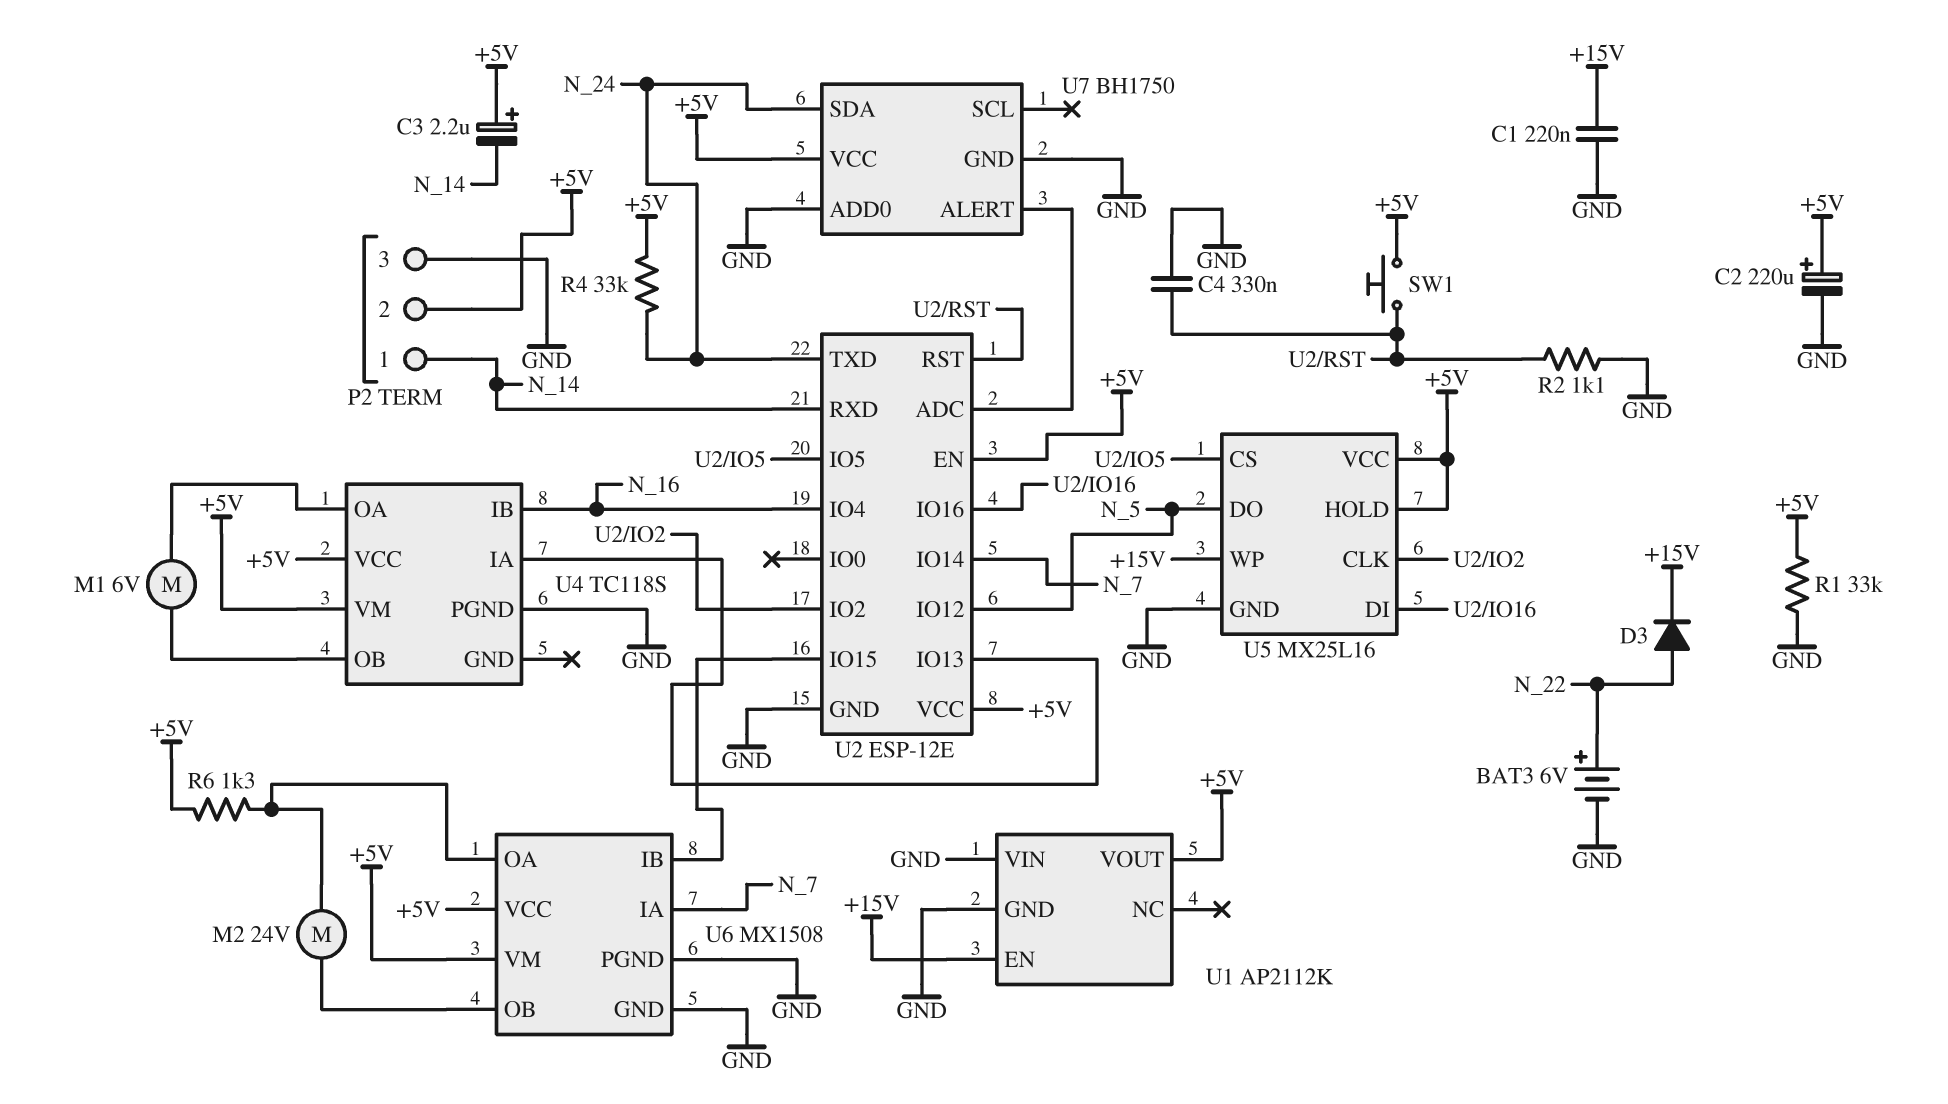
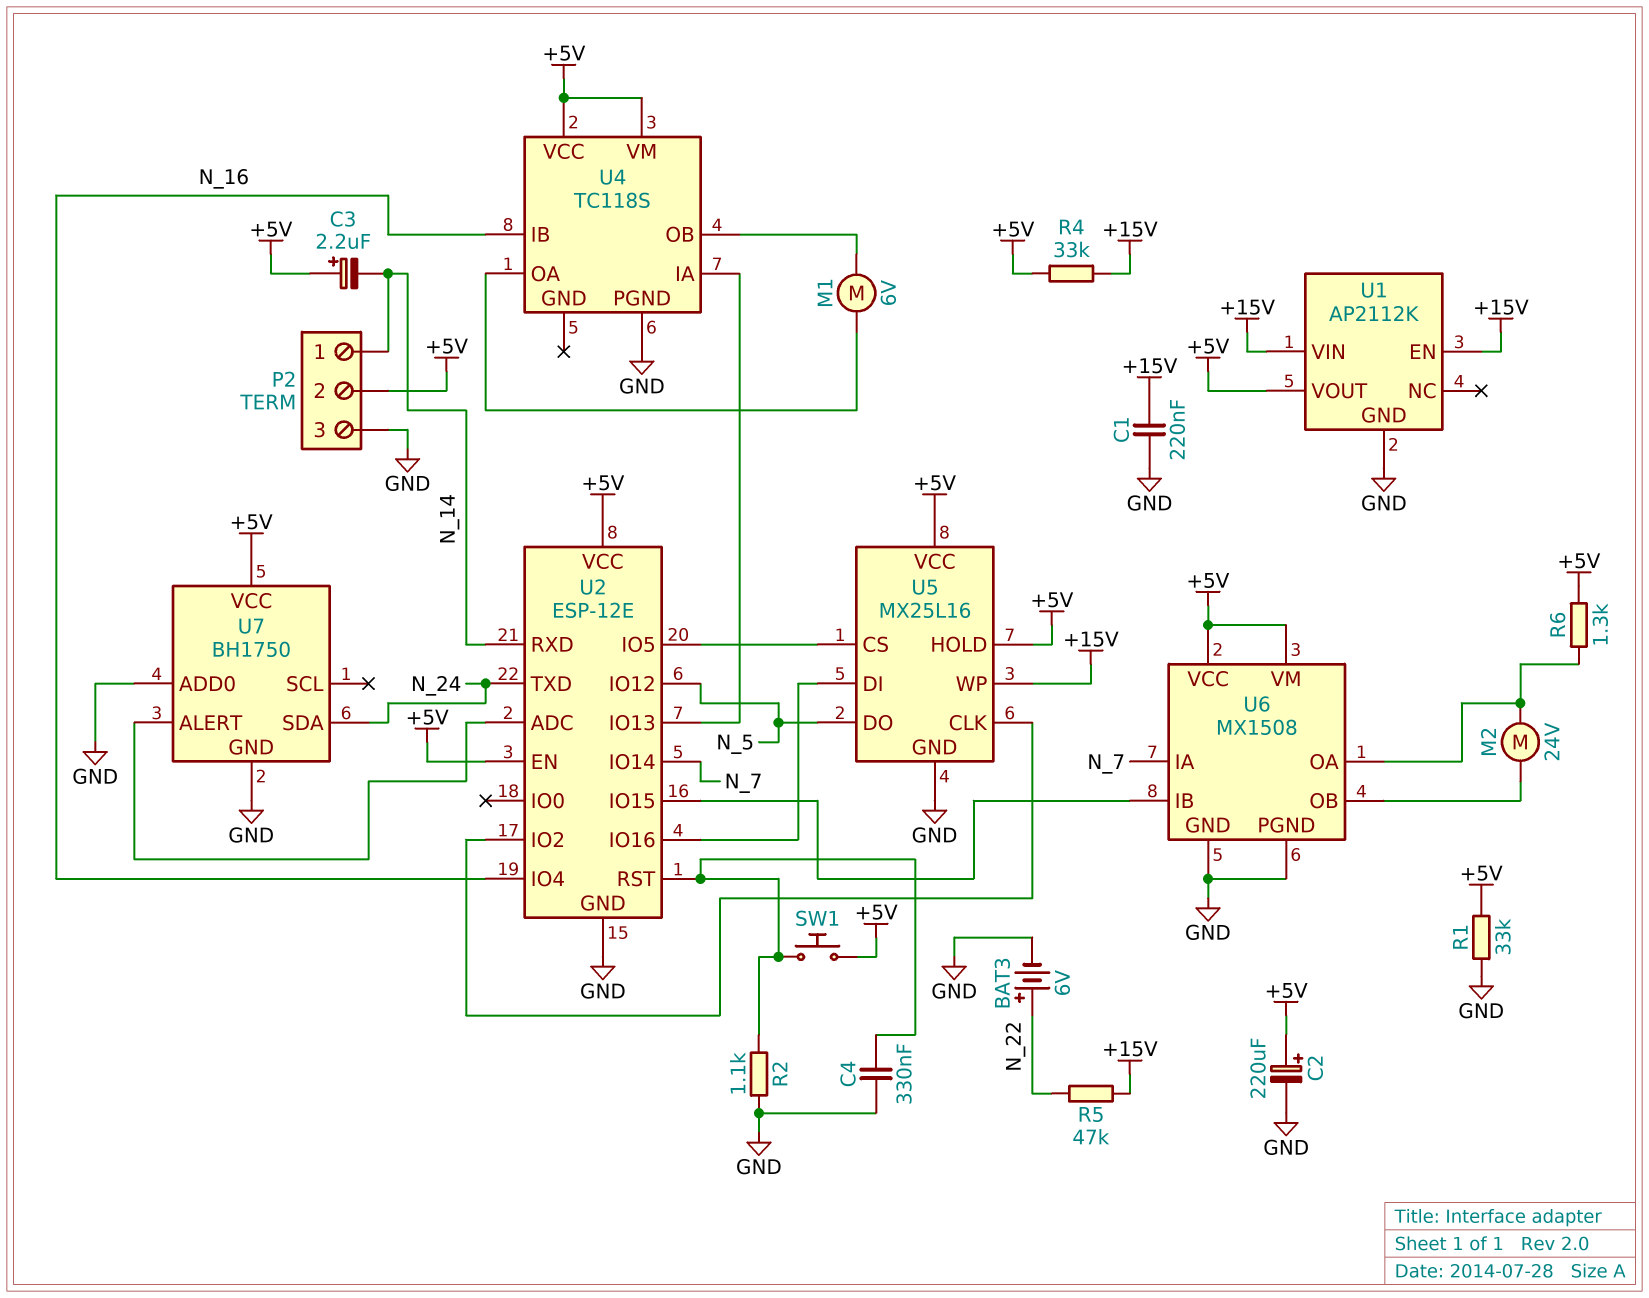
D3: diode (A N_22, K +15V) -> none
R4: 33k (+5V, N_24) -> 33k (+5V, +15V)
R5: none -> 47k (+15V, N_22)
U1 pin VIN: GND -> +15V

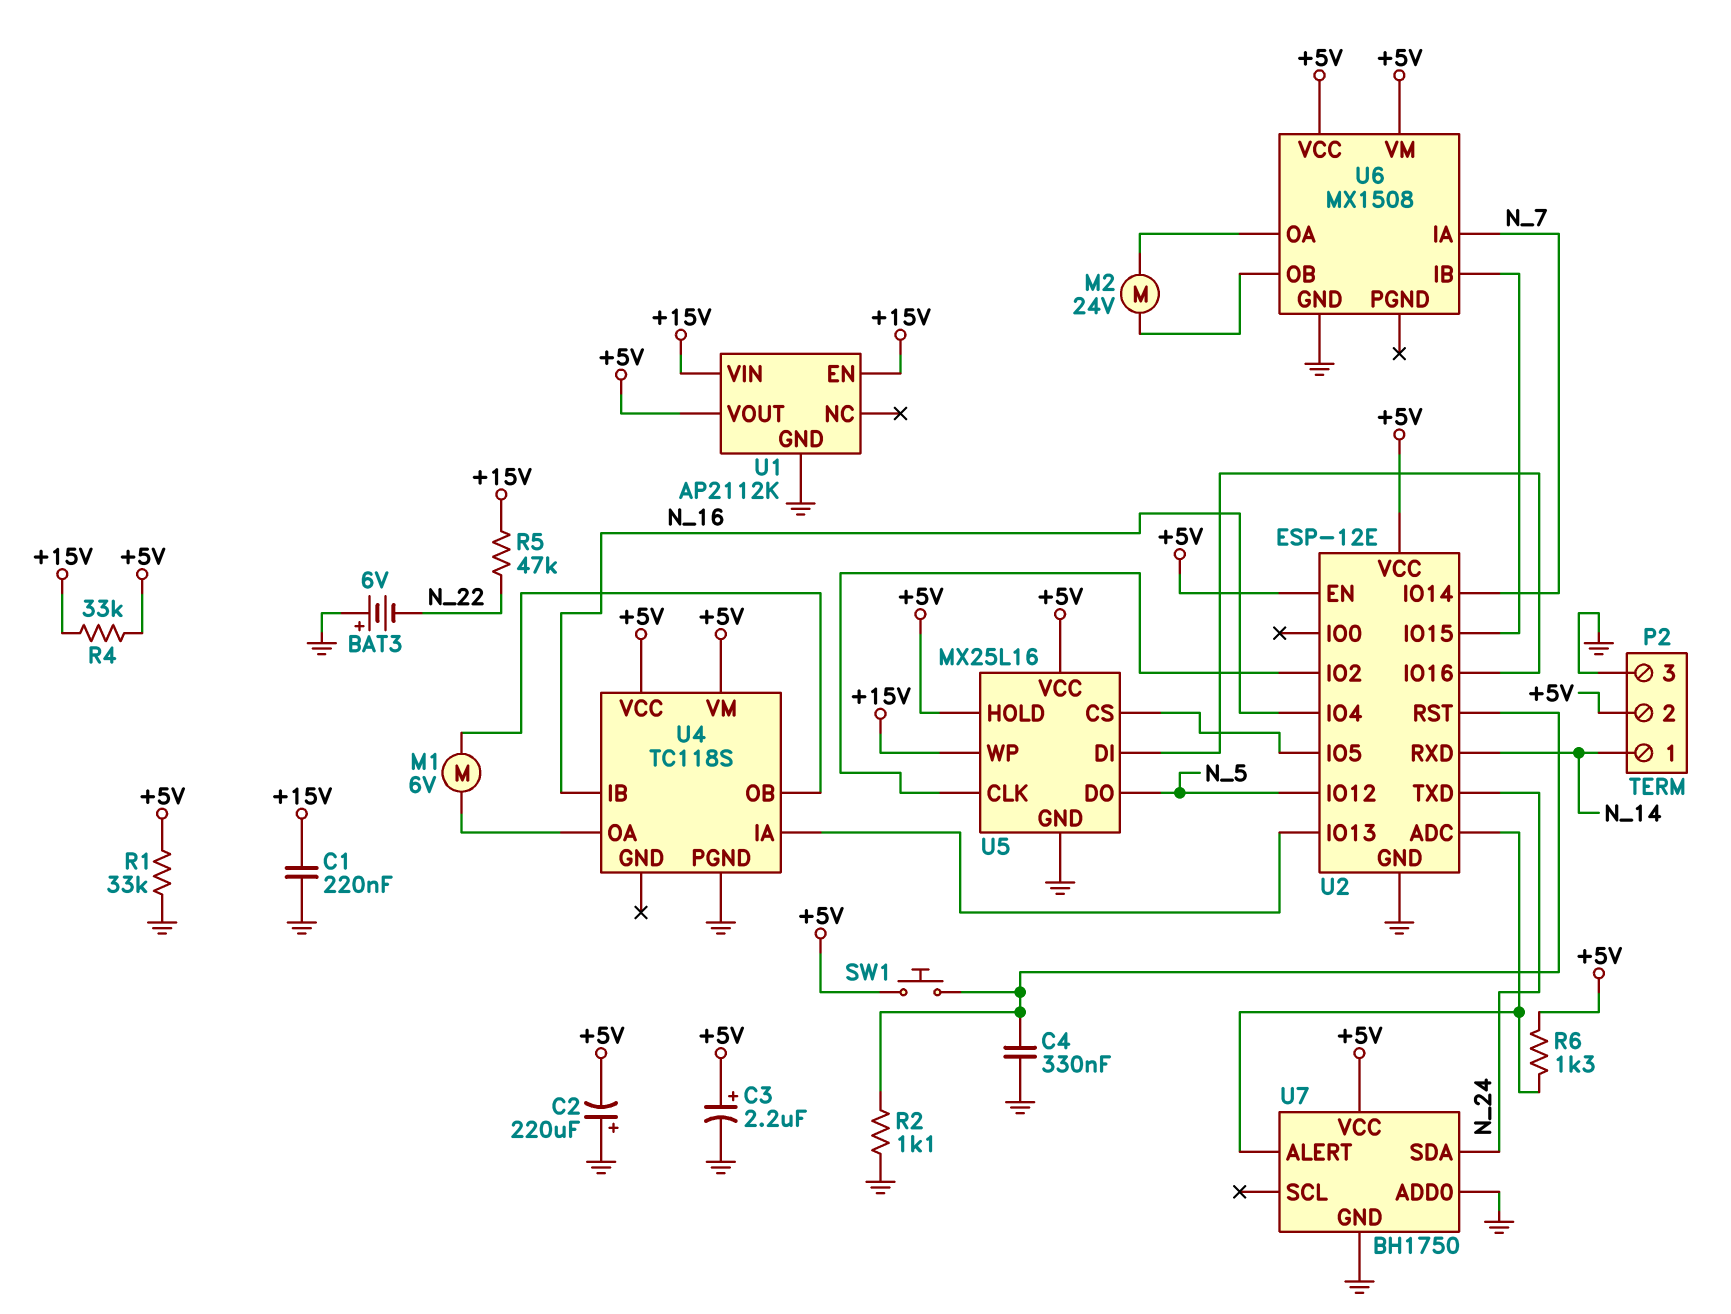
BAT3: 6V (plus N_22, minus GND) -> 6V (plus GND, minus N_22)
C2: 220uF (plus +5V, minus GND) -> 220uF (plus GND, minus +5V)
C3: 2.2uF (plus +5V, minus N_14) -> 2.2uF (plus +5V, minus GND)
R6: 1.3k (+5V, U6/OA) -> 1.3k (+5V, U2/ADC)
U6 pin PGND: GND -> none

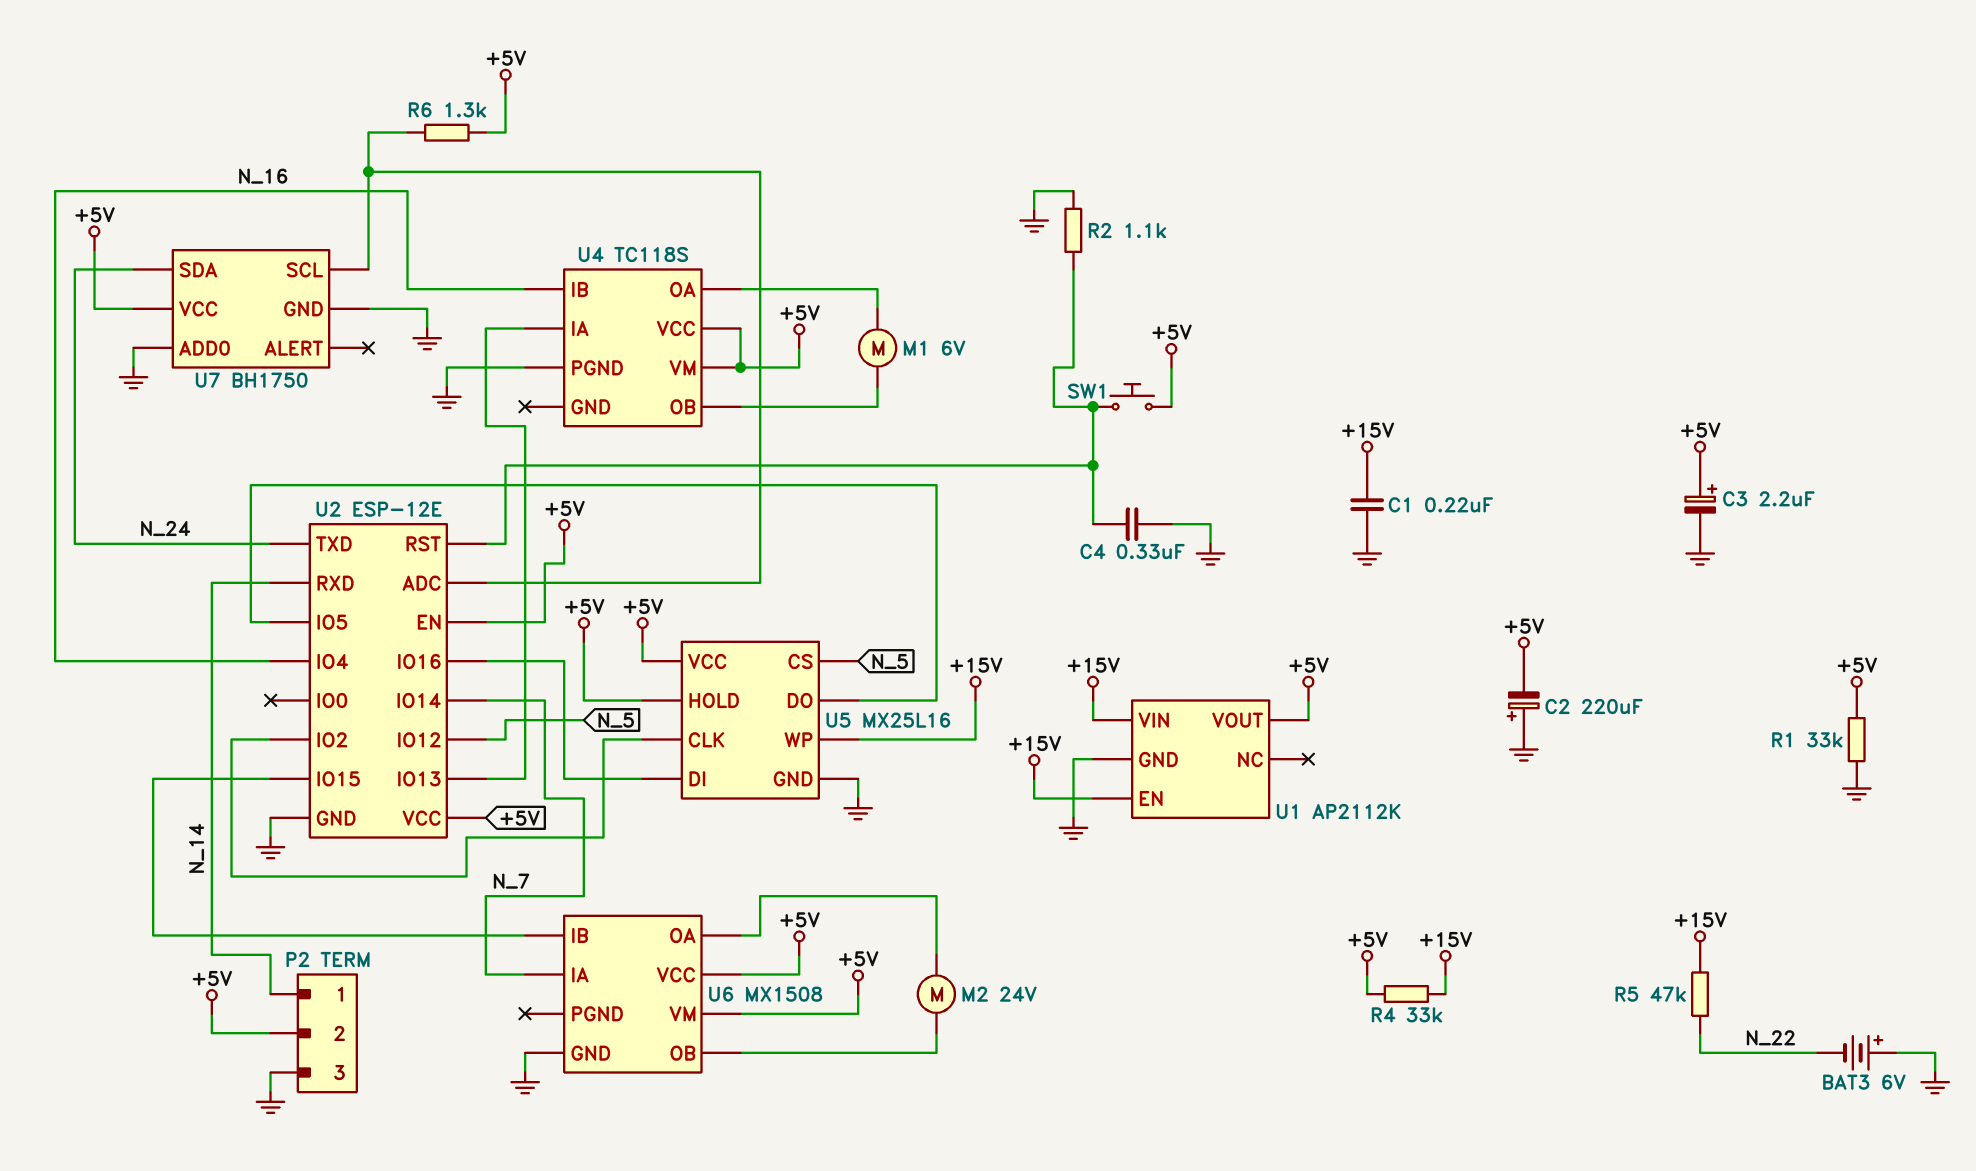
U5 pin CS: U2/IO5 -> N_5
U5 pin DO: N_5 -> U2/IO5
U7 pin ALERT: U2/ADC -> none
U7 pin SCL: none -> U2/ADC

